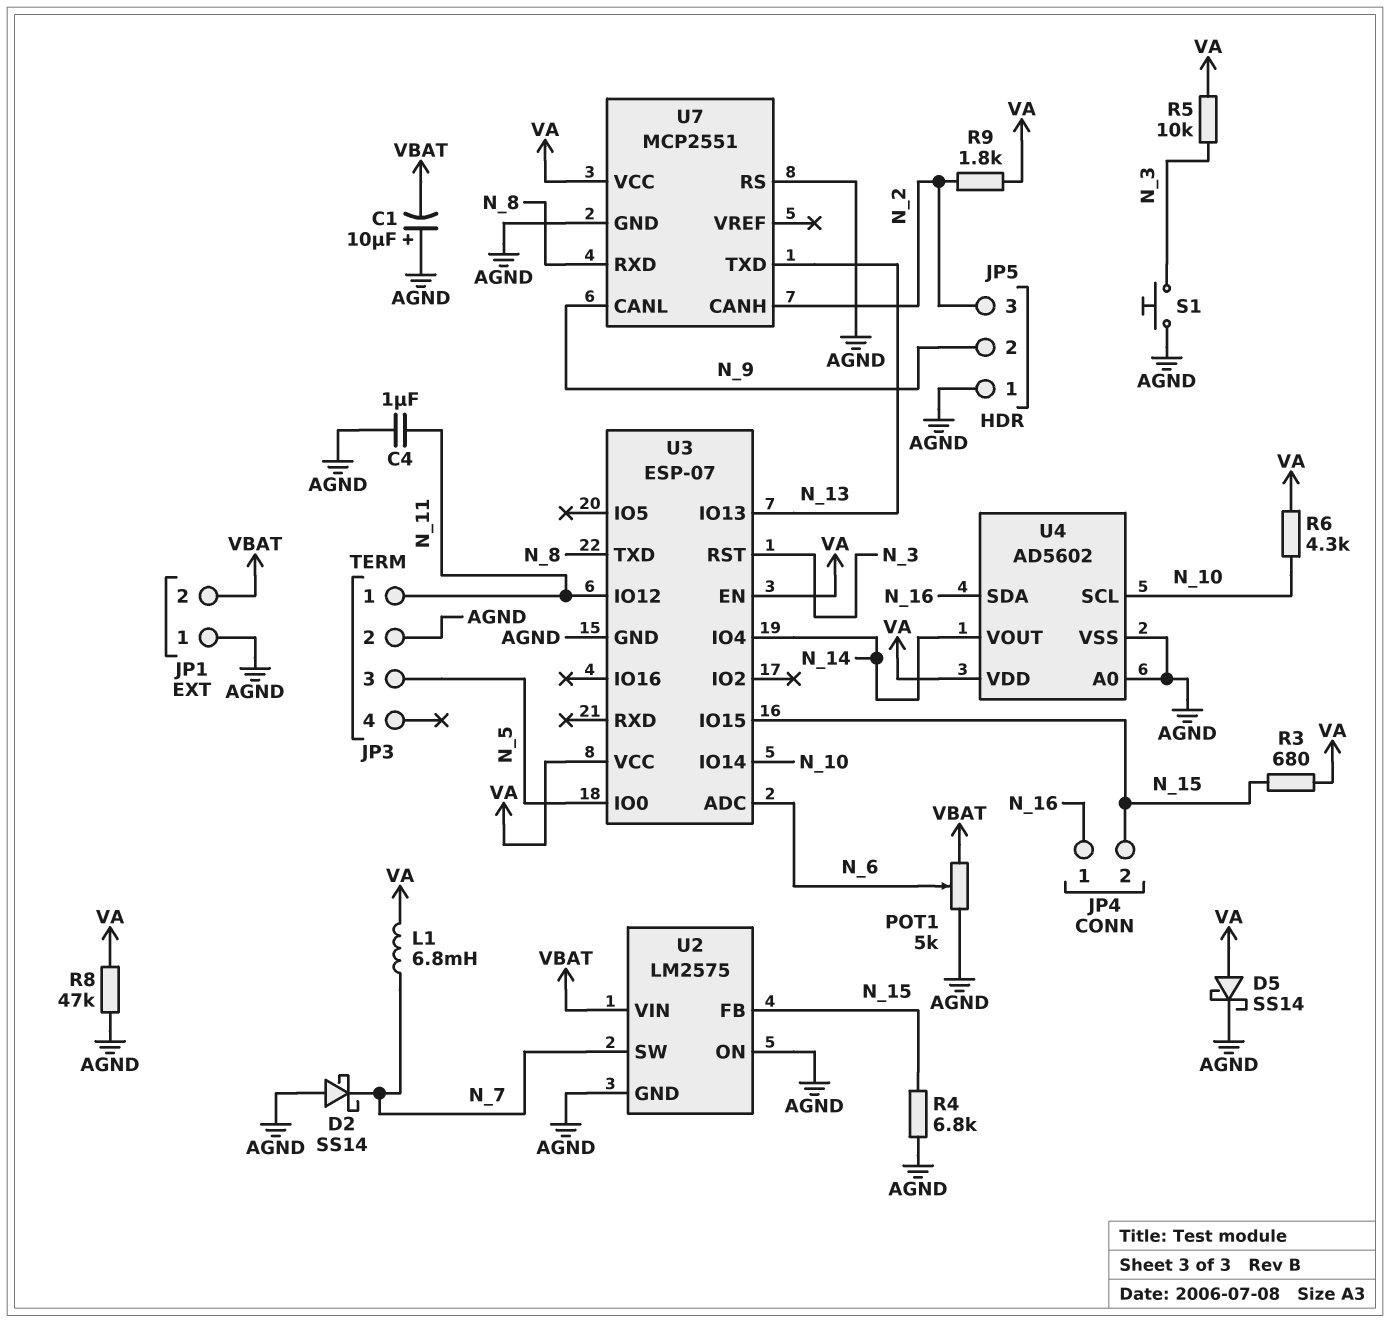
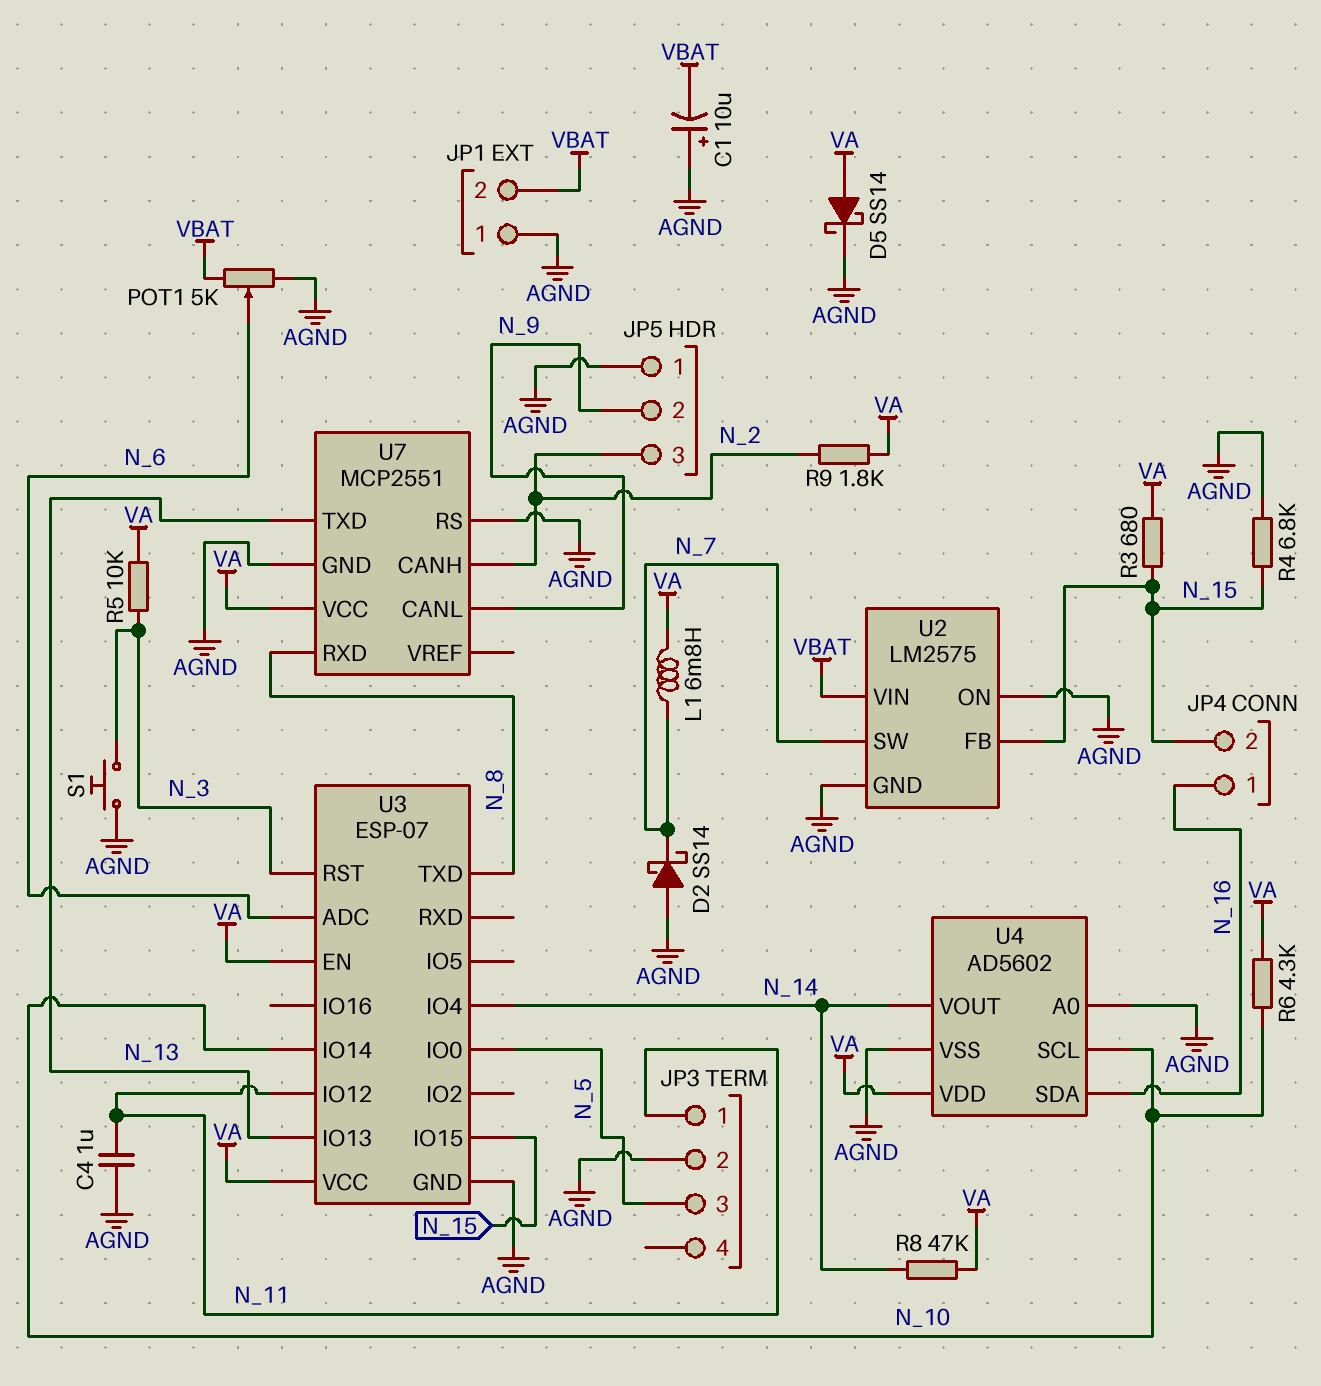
R8: 47k (AGND, VA) -> 47k (N_14, VA)

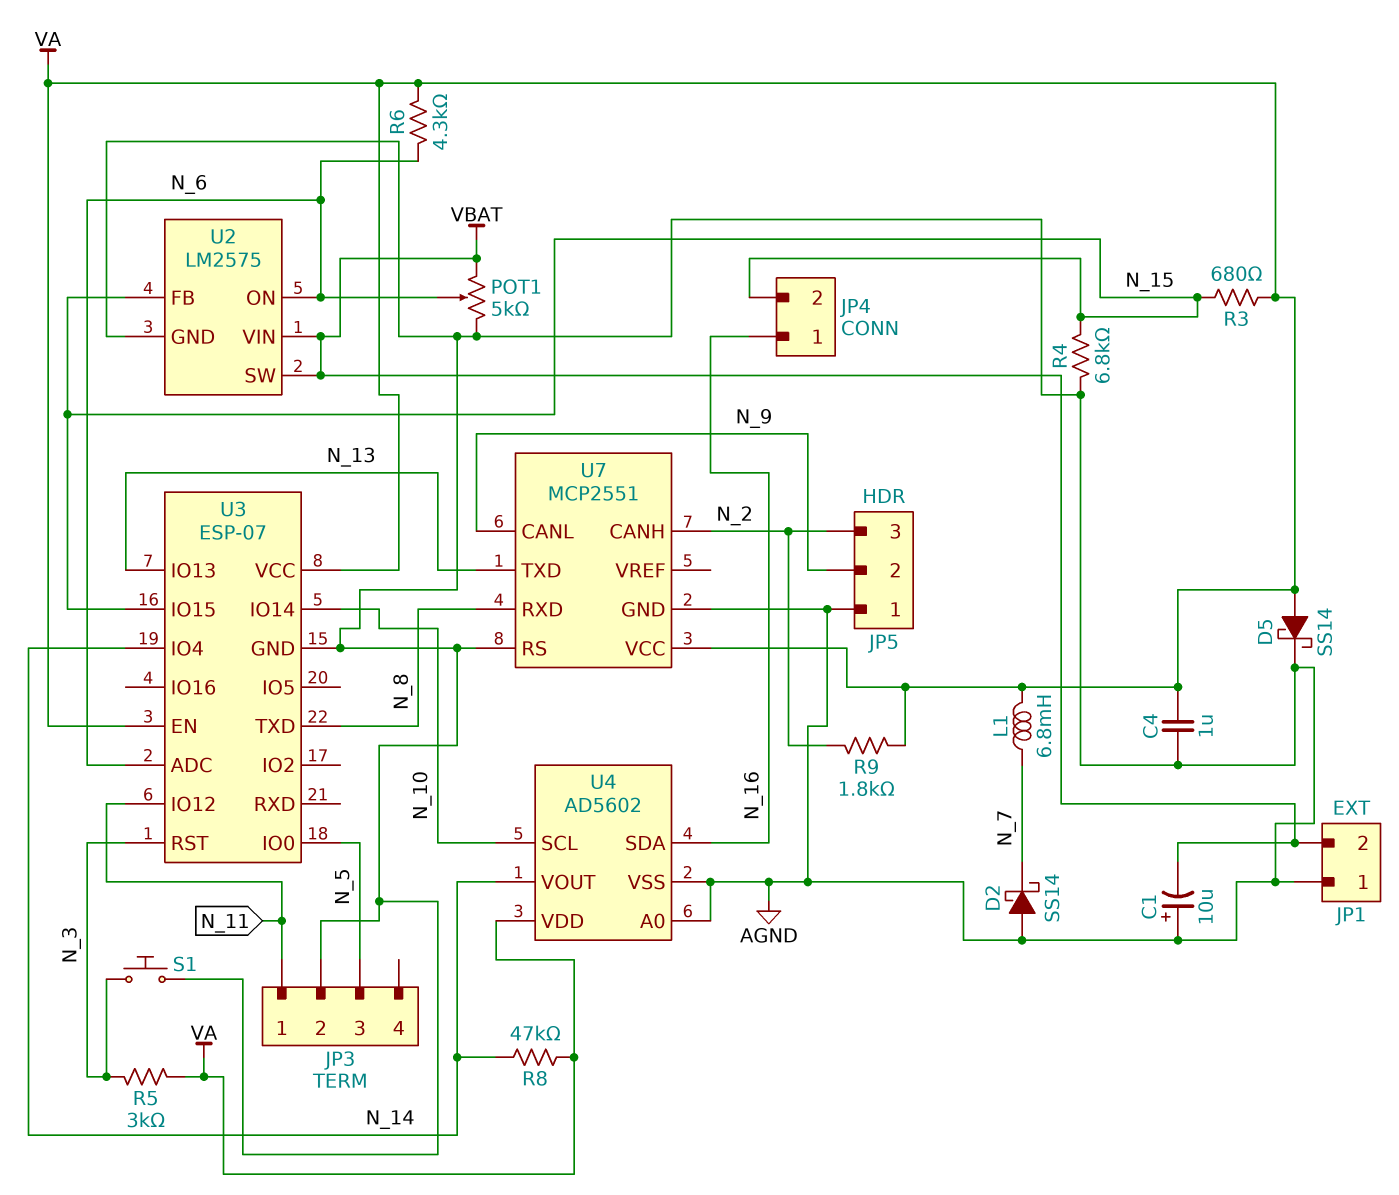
C4: 1uF (AGND, N_11) -> 1uF (AGND, VA)
R5: 10k (N_3, VA) -> 3k (N_3, VA)
R6: 4.3k (N_10, VA) -> 4.3k (N_6, VA)
U2 pin ON: AGND -> N_6
U2 pin SW: N_7 -> VBAT

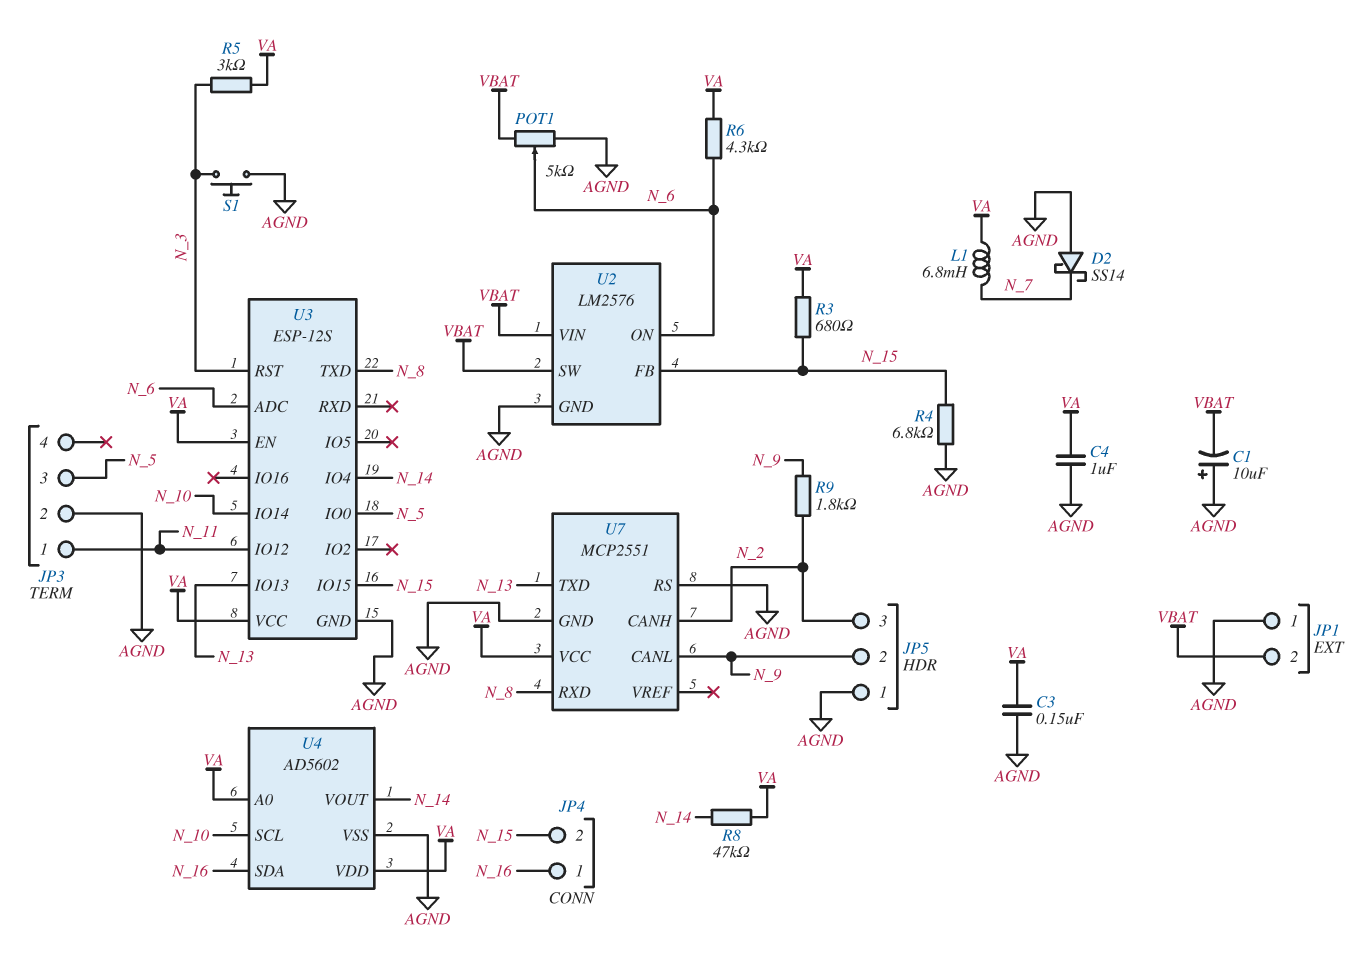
C3: none -> 150nF (AGND, VA)
D5: schottky SS14 (A VA, K AGND) -> none
R9: 1.8k (N_2, VA) -> 1.8k (N_2, N_9)
U2: LM2575 -> LM2576
U3: ESP-07 -> ESP-12S
U4 pin A0: AGND -> VA

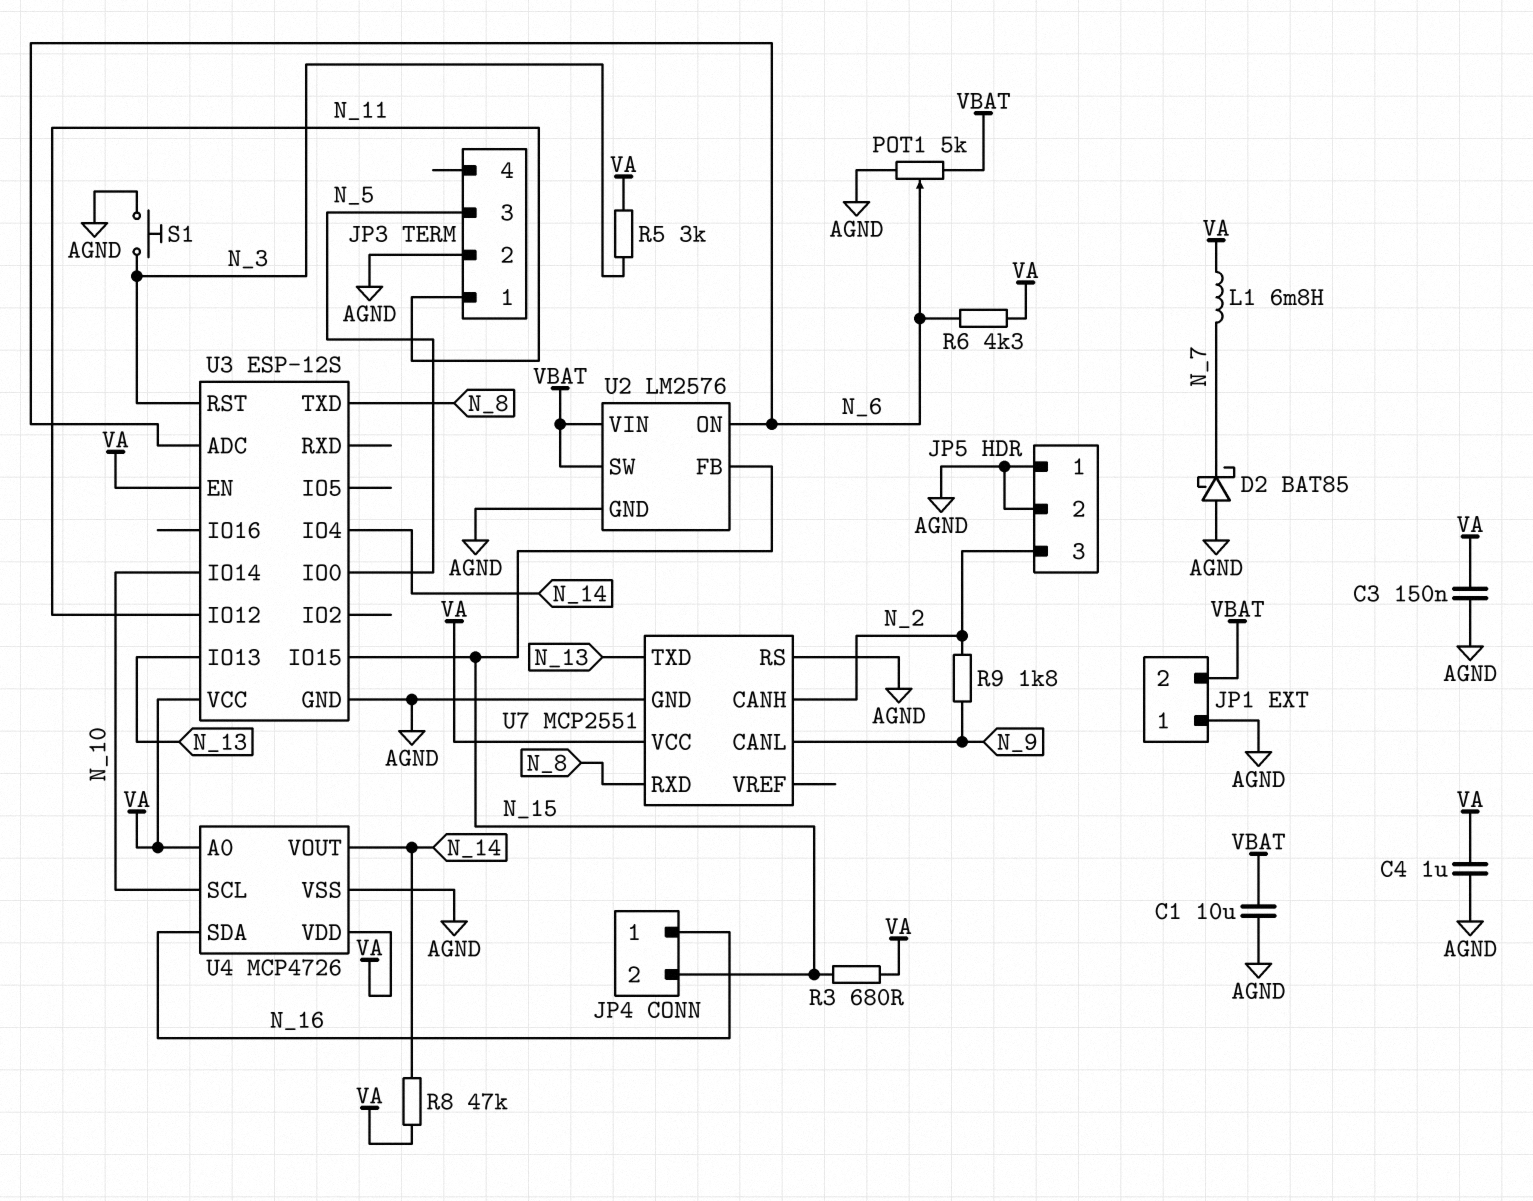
C1: 10uF (plus AGND, minus VBAT) -> 10uF (AGND, VBAT)
D2: schottky SS14 (A AGND, K N_7) -> schottky BAT85 (A AGND, K N_7)
JP5 pin 2: N_9 -> AGND
R4: 6.8k (AGND, N_15) -> none
U4: AD5602 -> MCP4726

